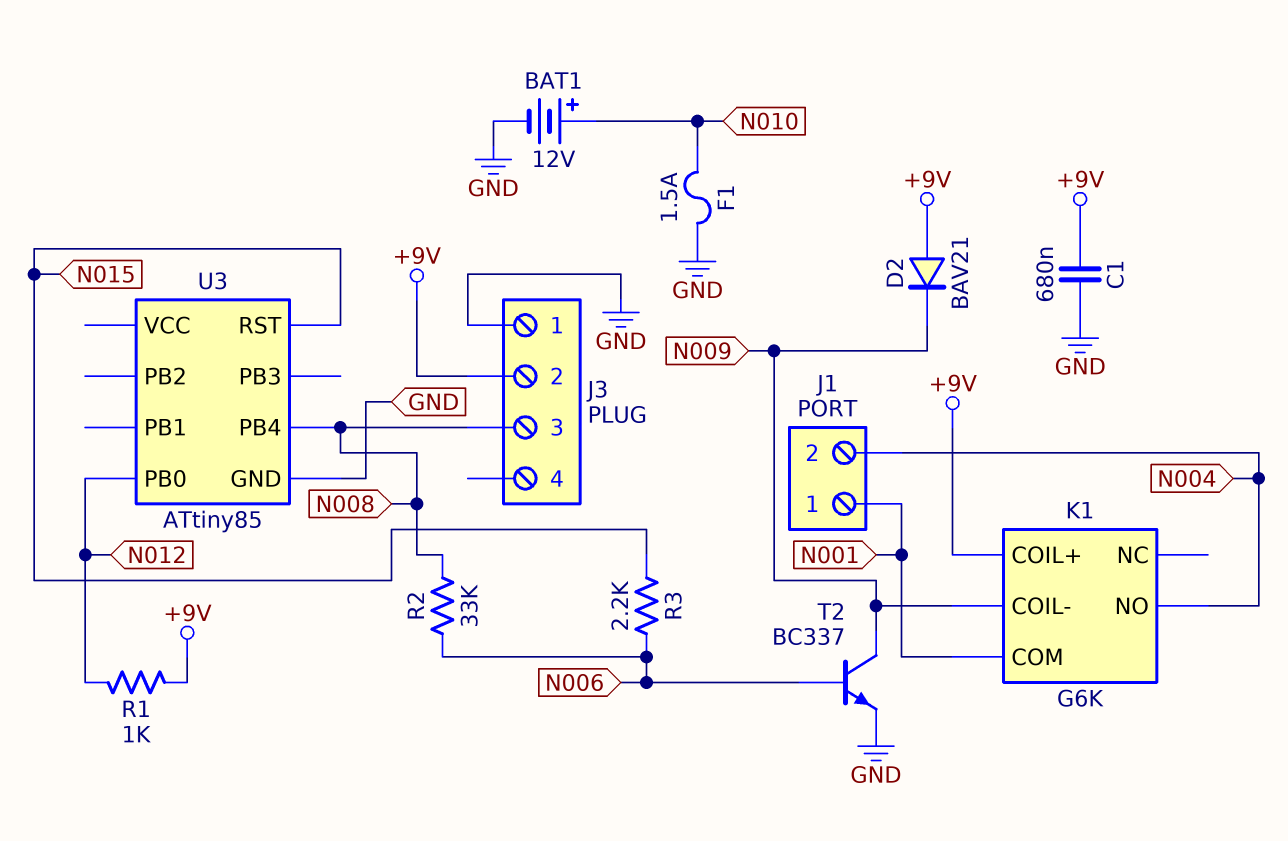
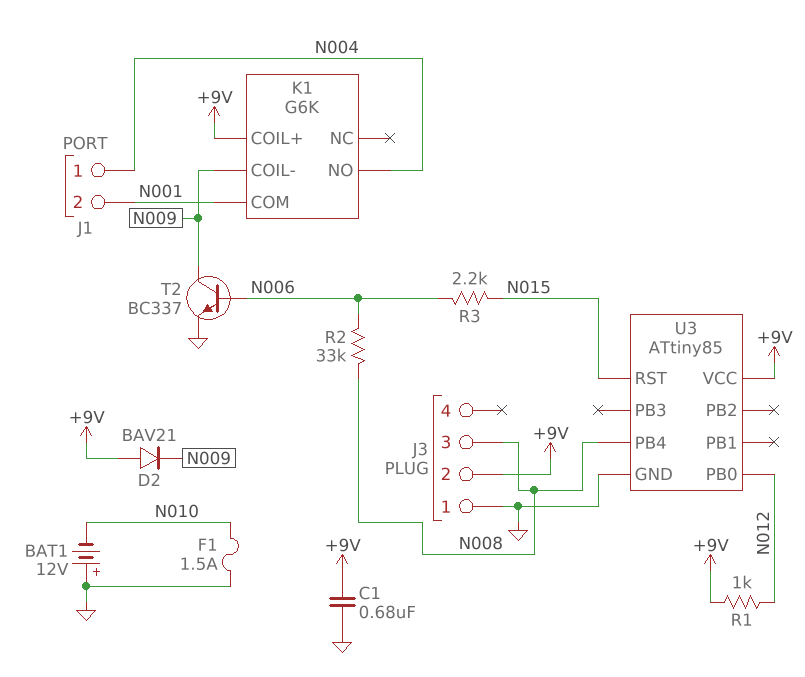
BAT1: 12V (plus N010, minus GND) -> 12V (plus GND, minus N010)
J1 pin 1: N001 -> N004
J1 pin 2: N004 -> N001
U3 pin VCC: none -> +9V

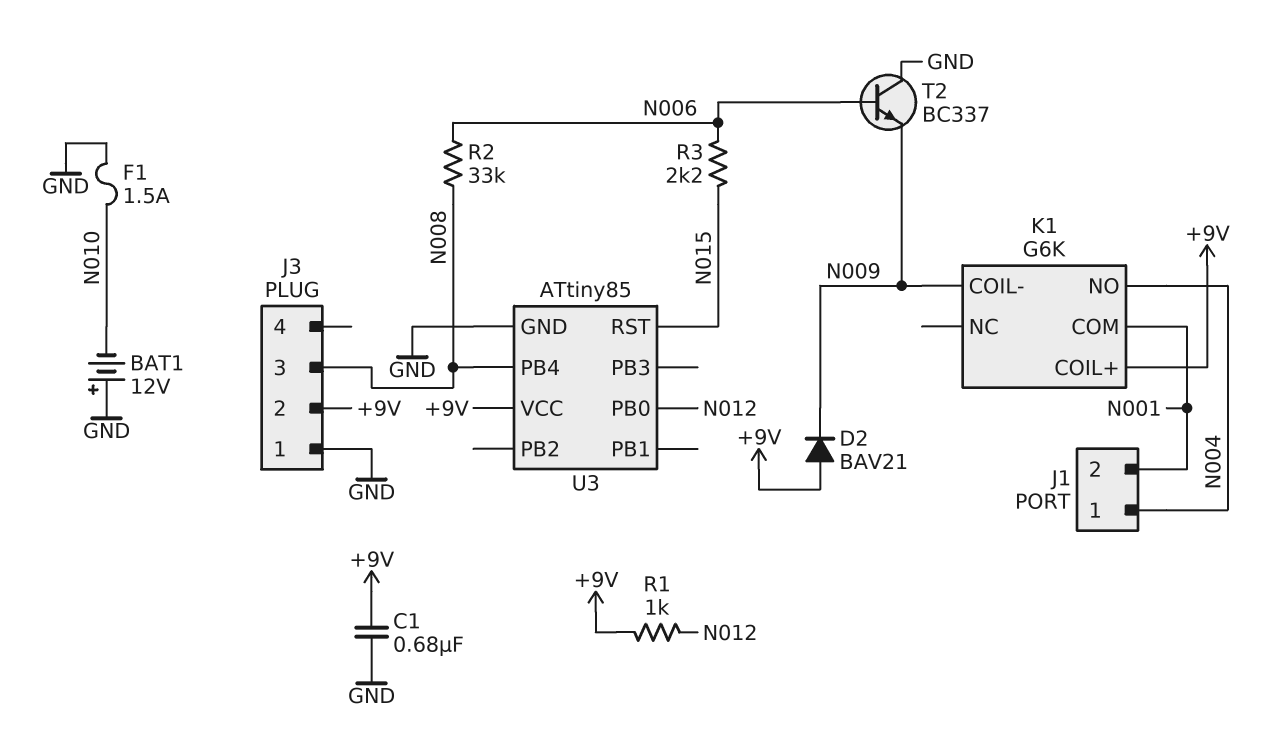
T2: NPN BC337 (B N006, C N009, E GND) -> NPN BC337 (B N006, C GND, E N009)

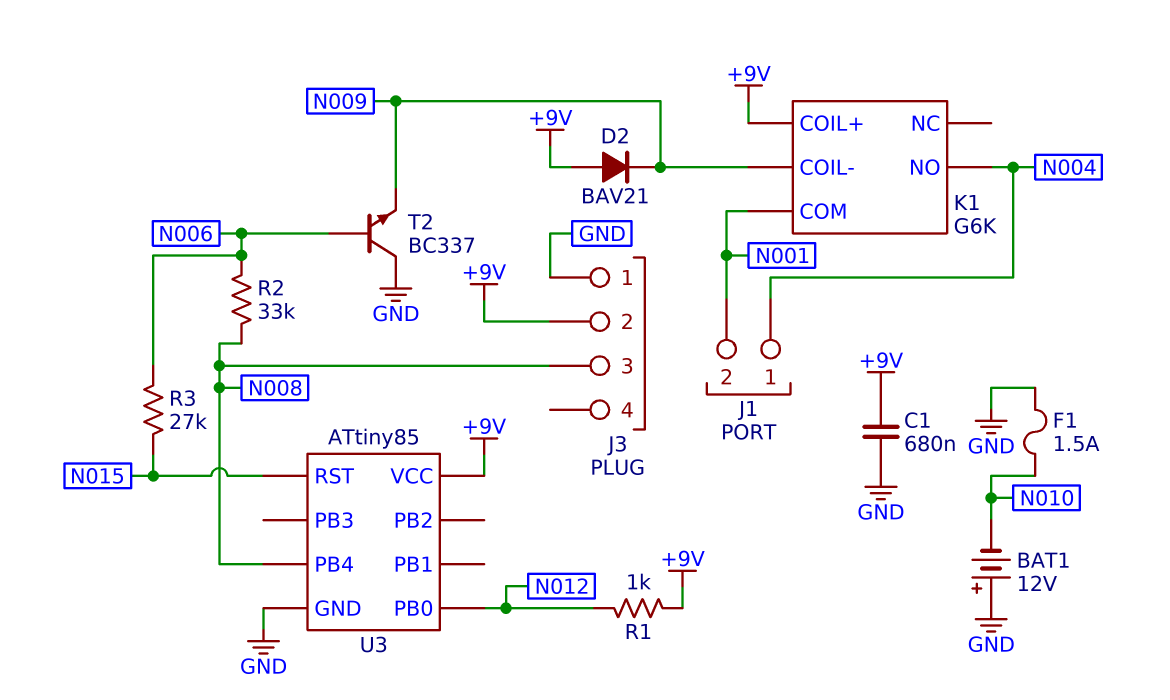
R3: 2.2k (N006, N015) -> 27k (N006, N015)

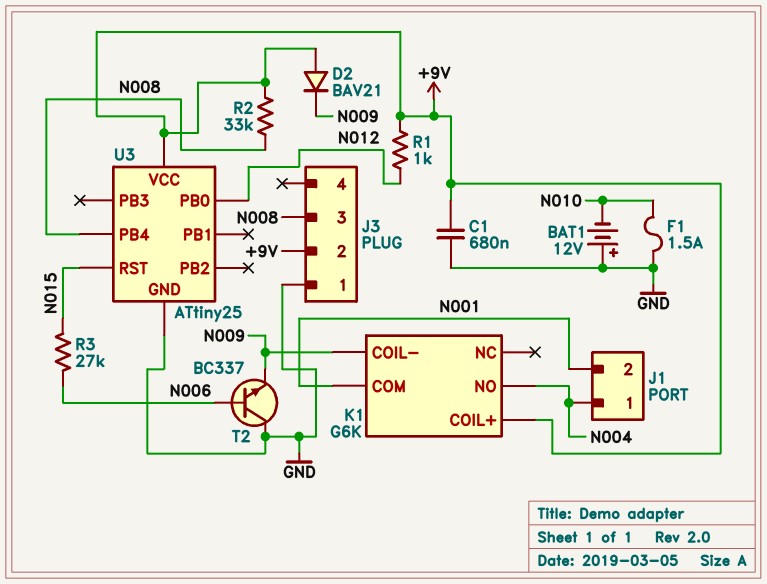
R2: 33k (N006, N008) -> 33k (+9V, N008)
U3: ATtiny85 -> ATtiny25

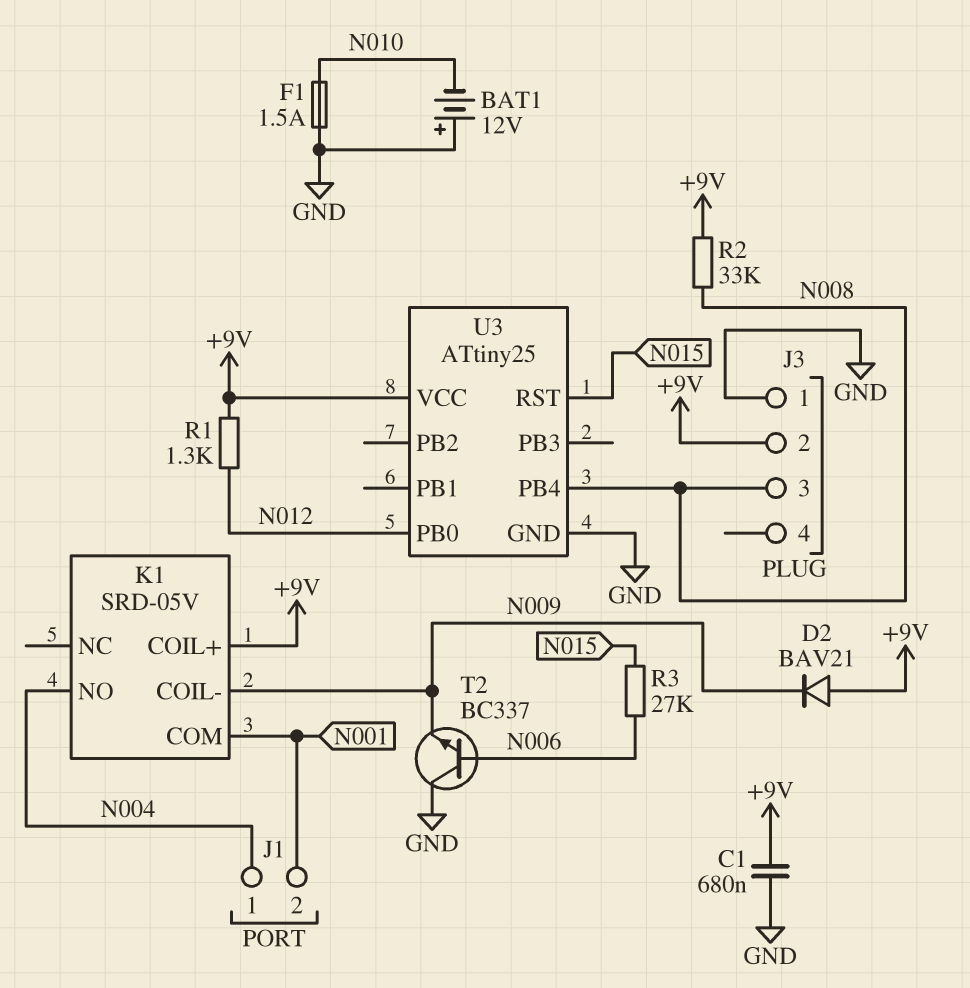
K1: G6K -> SRD-05V
R1: 1k (+9V, N012) -> 1.3k (+9V, N012)

